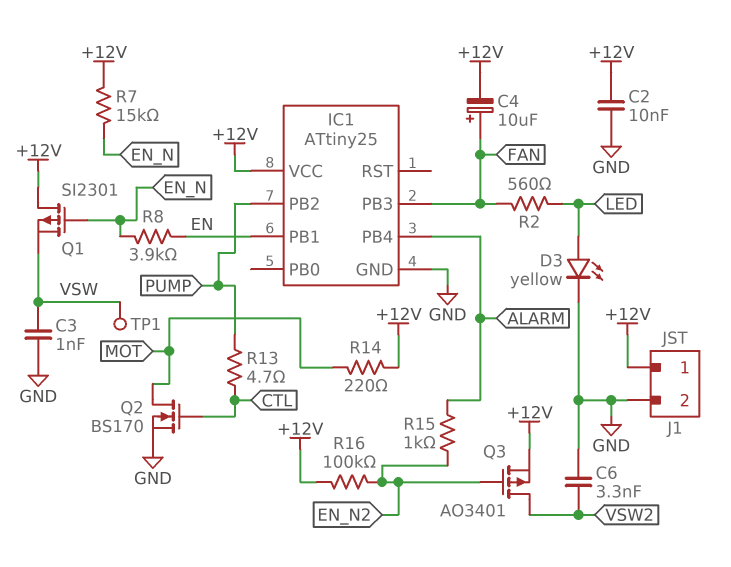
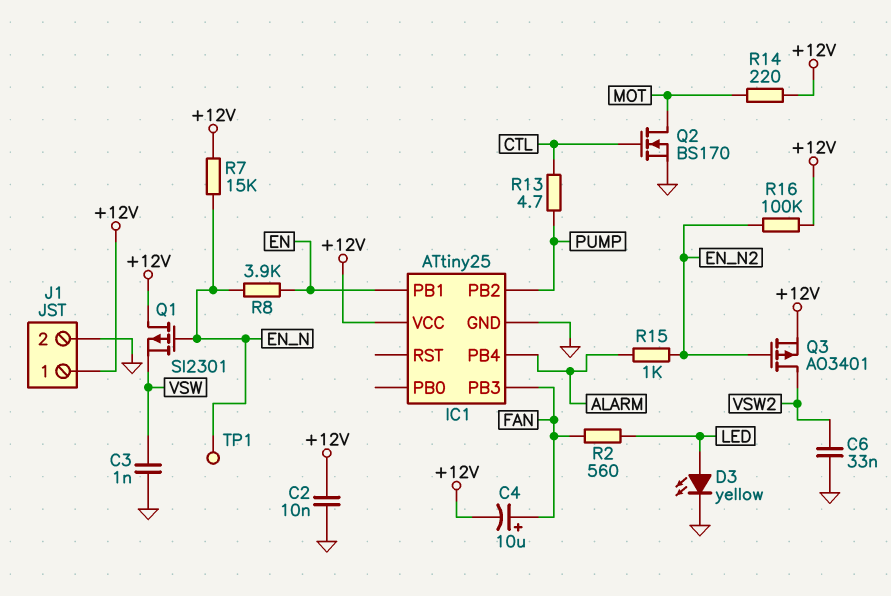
C6: 3.3nF (GND, VSW2) -> 33nF (GND, VSW2)
TP1: test point (VSW) -> test point (EN_N)

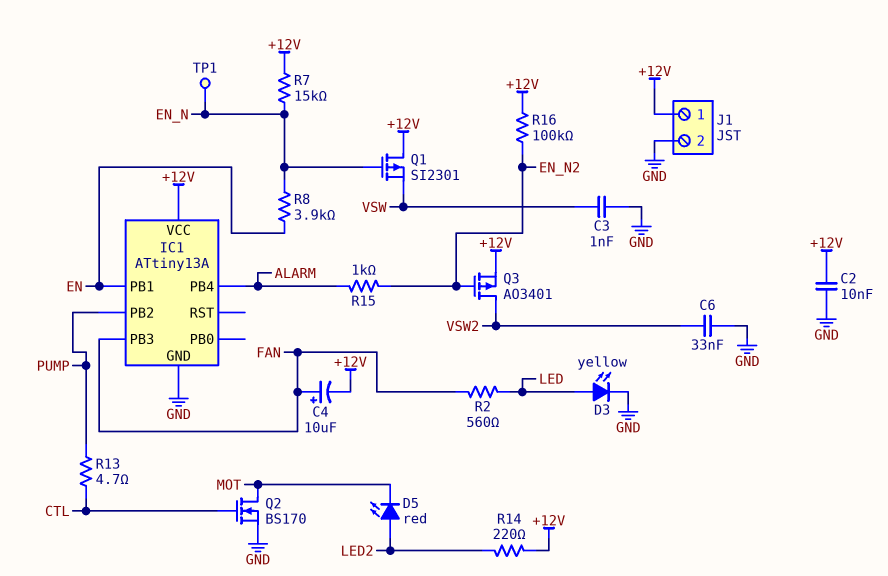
D5: none -> LED red (A LED2, K MOT)
IC1: ATtiny25 -> ATtiny13A
R14: 220 (+12V, MOT) -> 220 (+12V, LED2)

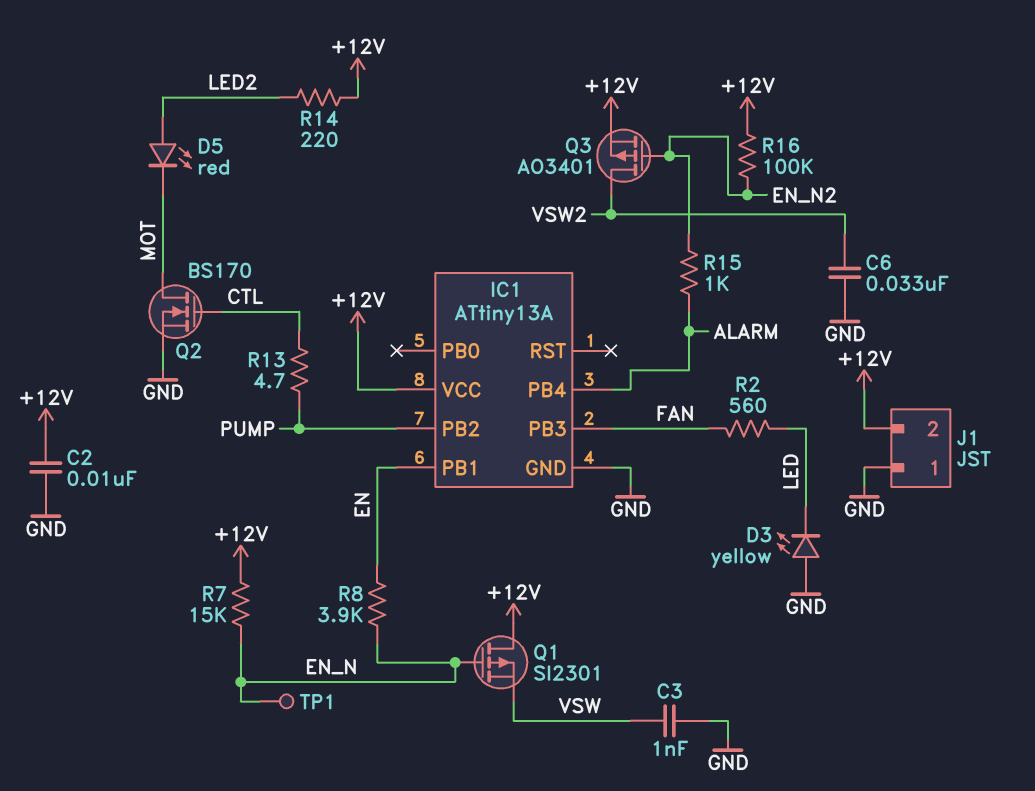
C4: 10uF (plus FAN, minus +12V) -> none
D3: LED yellow (A LED, K GND) -> LED yellow (A GND, K LED)
J1 pin 1: +12V -> GND
J1 pin 2: GND -> +12V

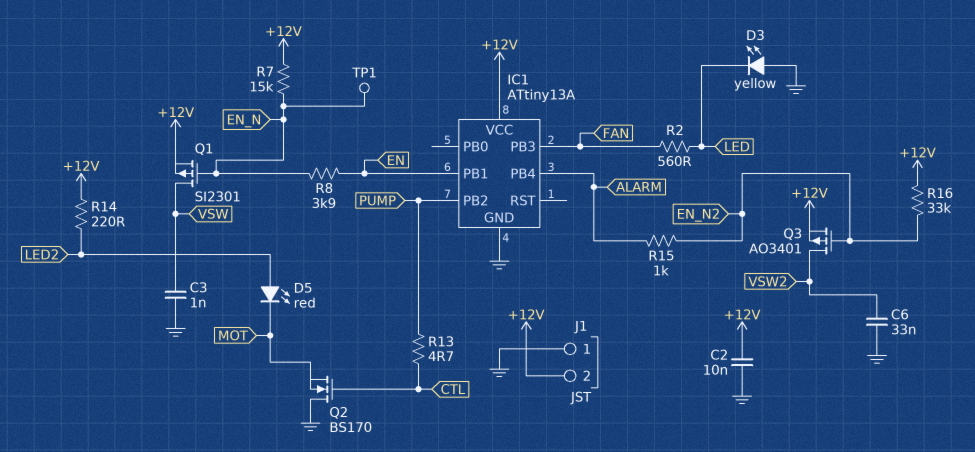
Q1: PMOS SI2301 (G EN_N, D +12V, S VSW) -> PMOS SI2301 (G EN_N, D VSW, S +12V)
Q2: NMOS BS170 (G CTL, D MOT, S GND) -> NMOS BS170 (G CTL, D GND, S MOT)
R16: 100k (+12V, EN_N2) -> 33k (+12V, EN_N2)

